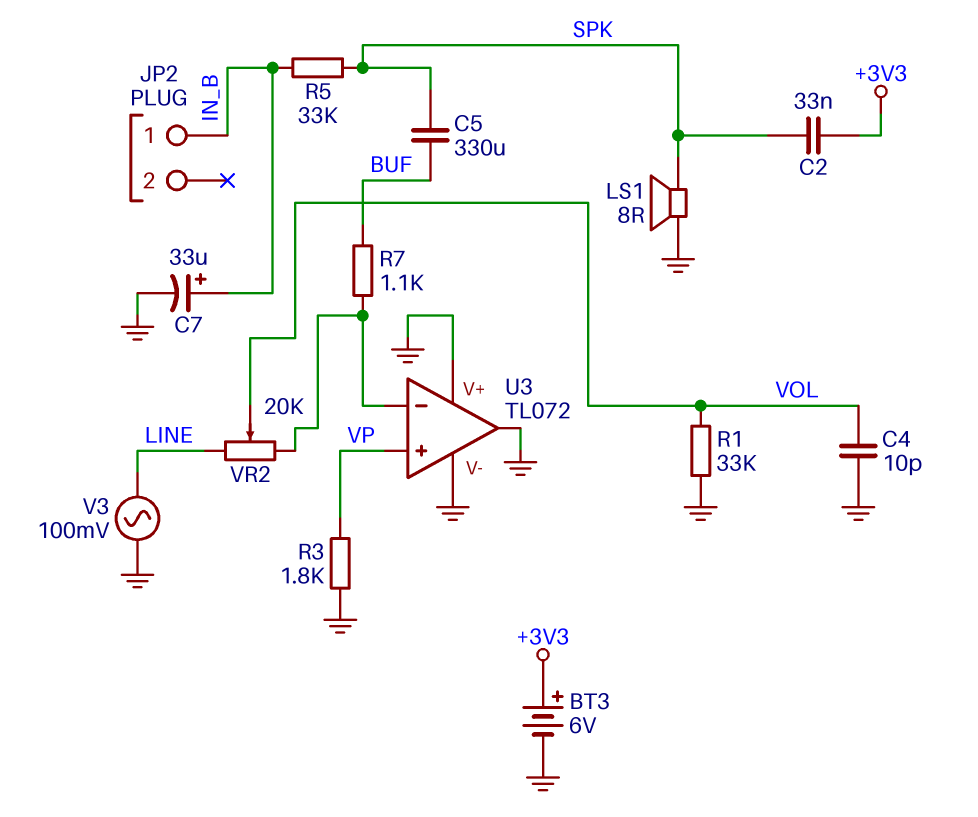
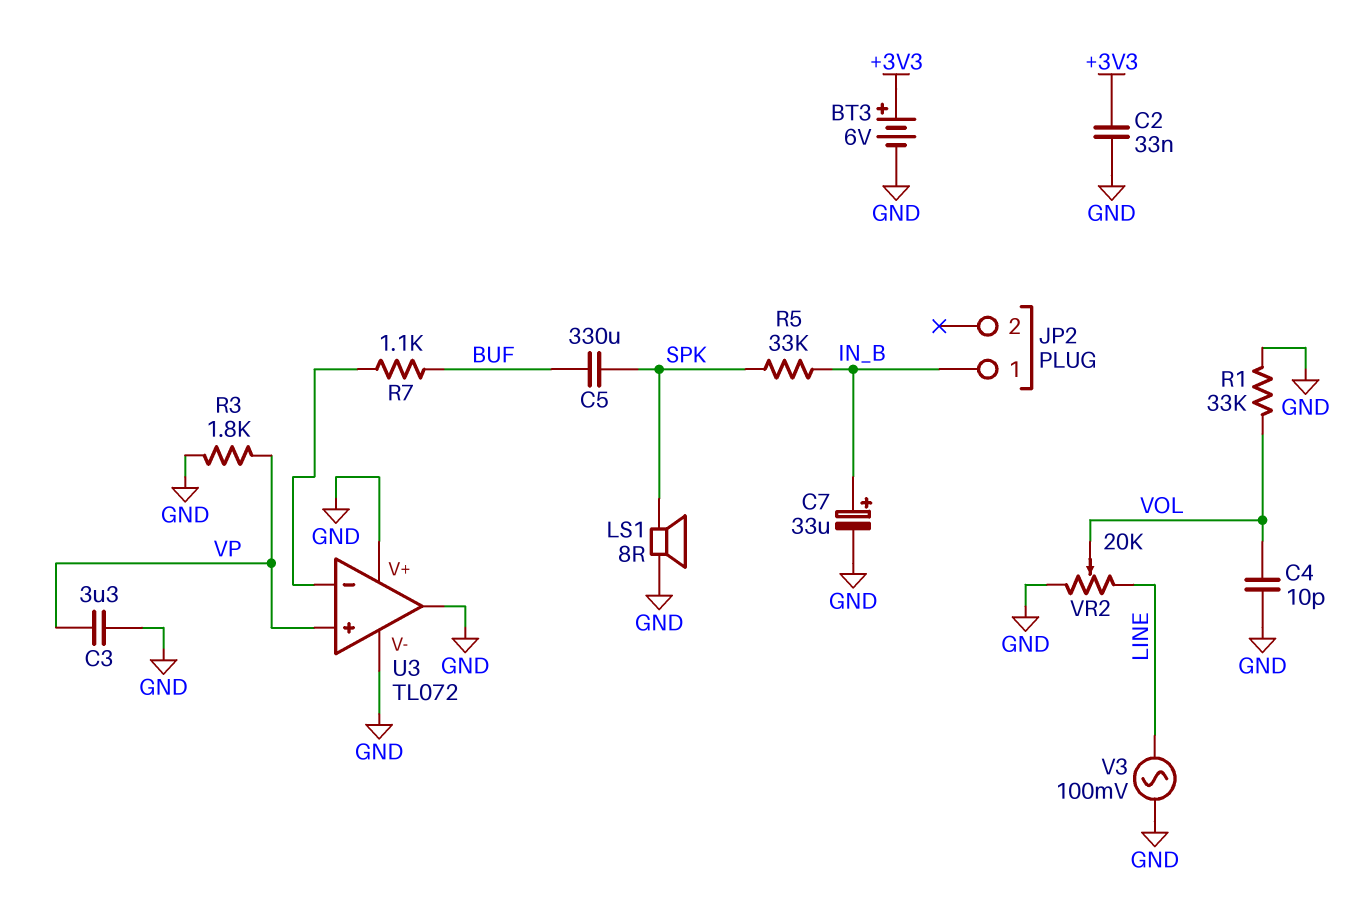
C2: 33nF (+3V3, SPK) -> 33nF (+3V3, GND)
C3: none -> 3.3uF (GND, VP)
VR2: 20k (LINE, U3/in-, wiper VOL) -> 20k (GND, LINE, wiper VOL)

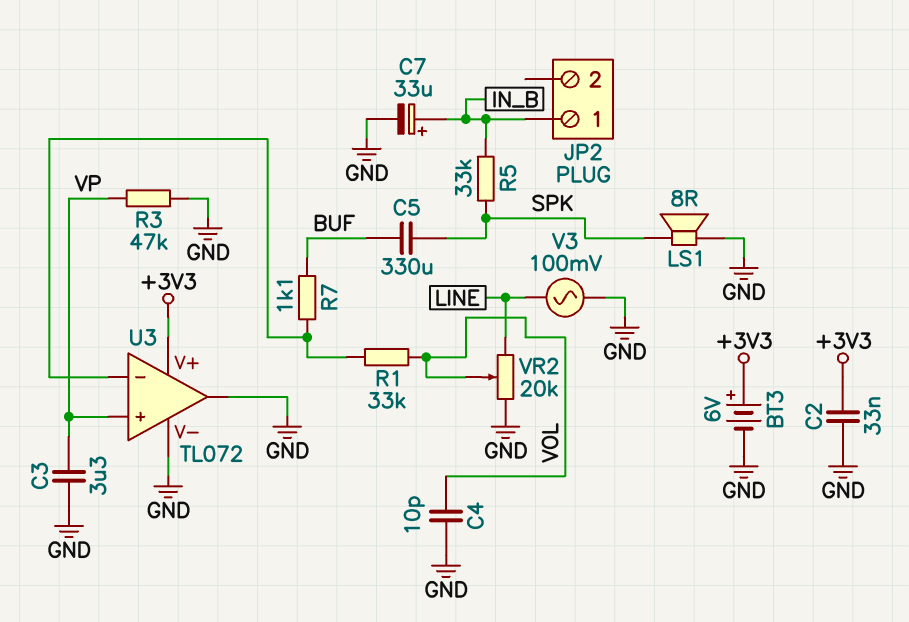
R1: 33k (GND, VOL) -> 33k (U3/in-, VOL)
R3: 1.8k (GND, VP) -> 47k (GND, VP)
U3 pin V+: GND -> +3V3

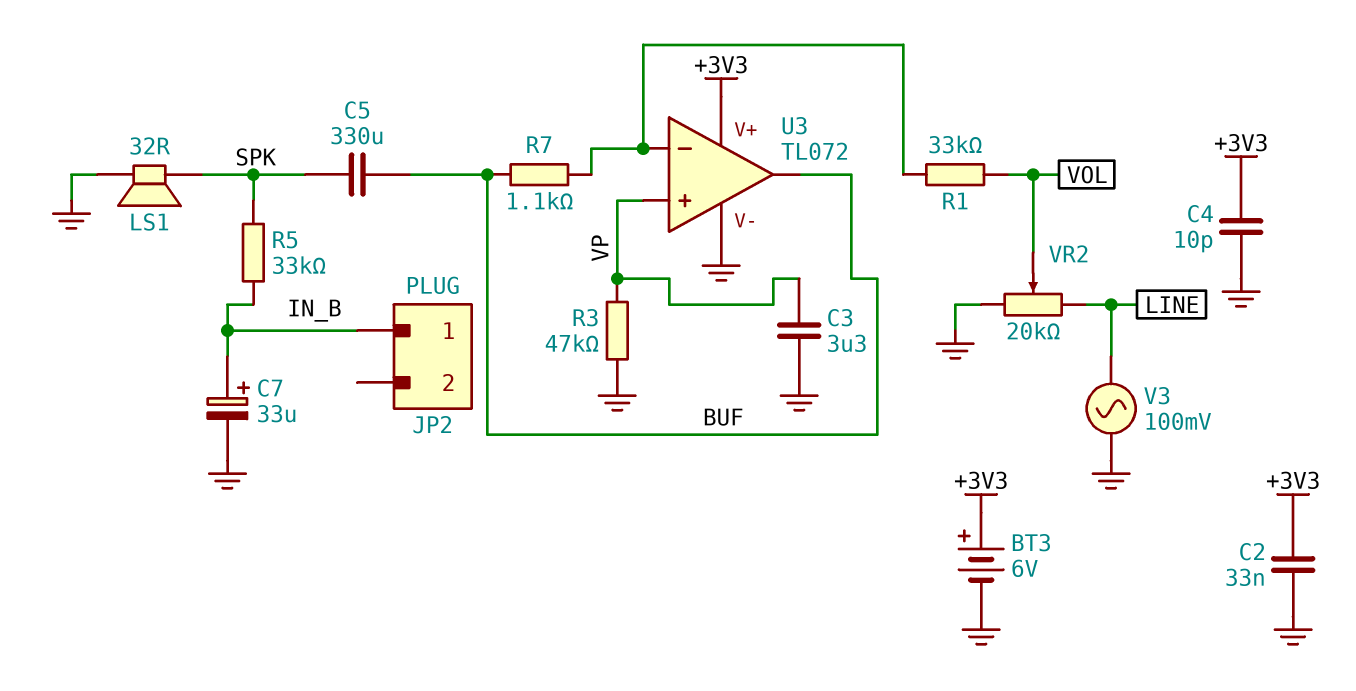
C4: 10pF (GND, VOL) -> 10pF (+3V3, GND)
LS1: speaker 8R (GND, SPK) -> speaker 32R (GND, SPK)
U3 pin out: GND -> BUF

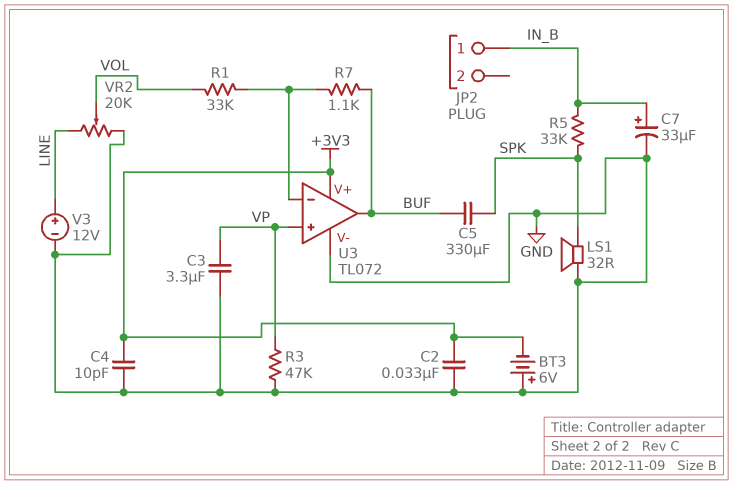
BT3: 6V (plus +3V3, minus GND) -> 6V (plus GND, minus +3V3)
V3: AC 100mV (GND, LINE) -> 12V (plus LINE, minus GND)

